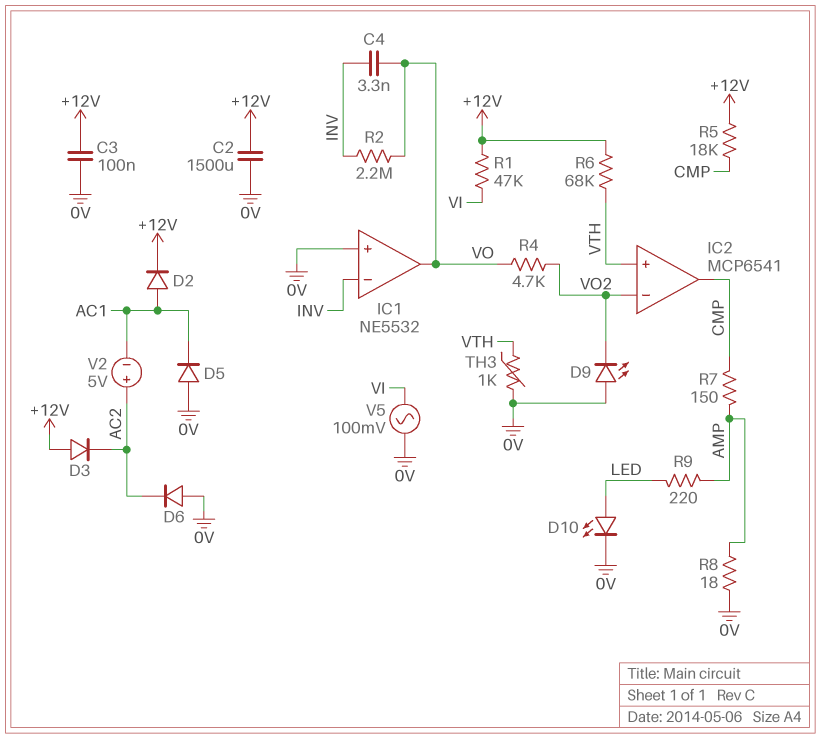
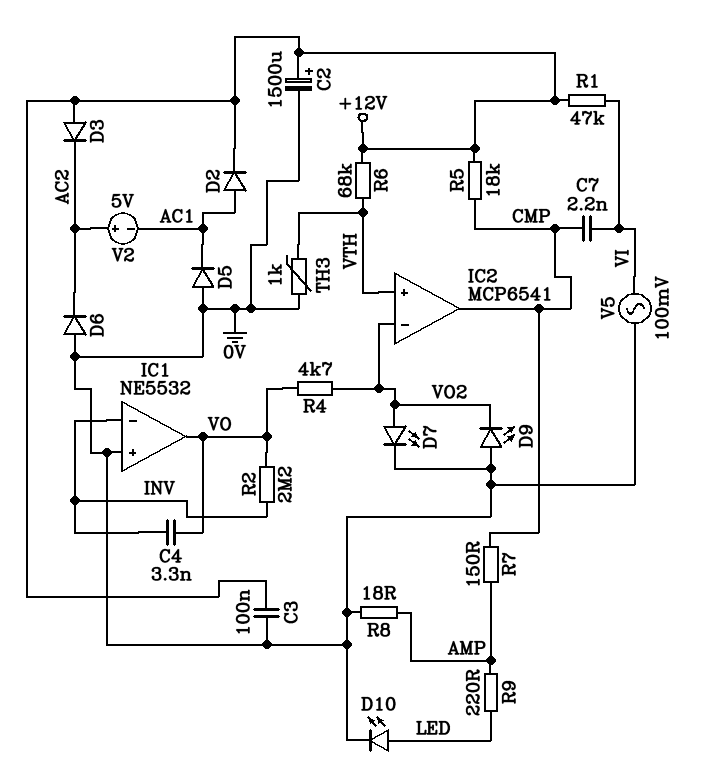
C2: 1500uF (+12V, 0V) -> 1500uF (plus +12V, minus 0V)
C7: none -> 2.2nF (CMP, VI)
D7: none -> LED (A VO2, K 0V)

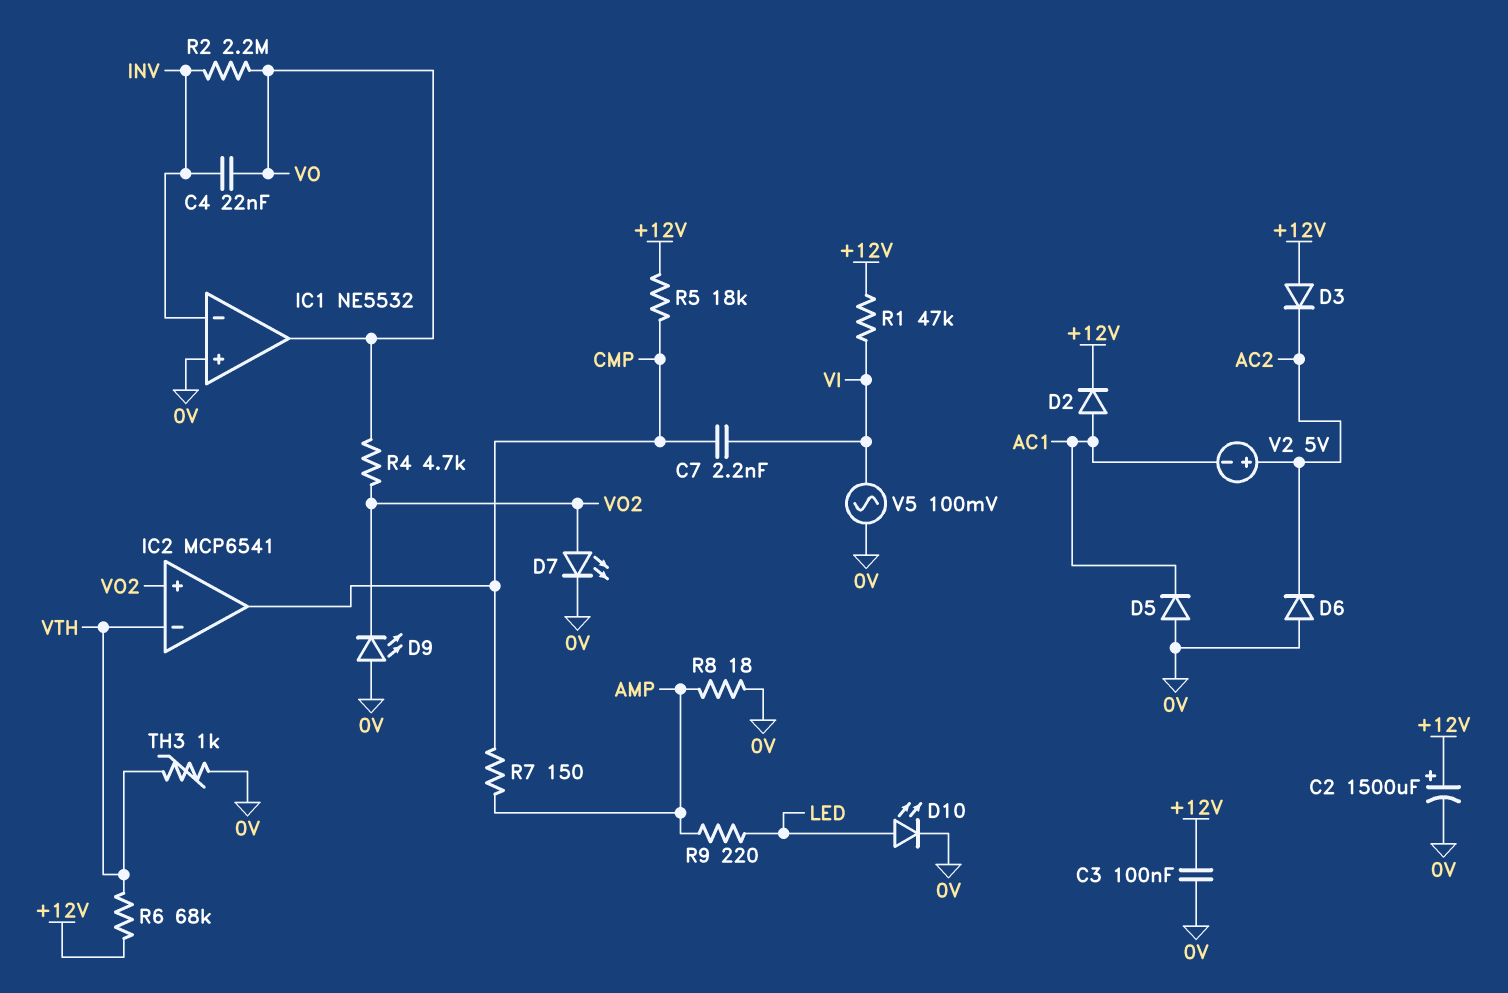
C4: 3.3nF (INV, VO) -> 22nF (INV, VO)
IC2 pin in+: VTH -> VO2
IC2 pin in-: VO2 -> VTH

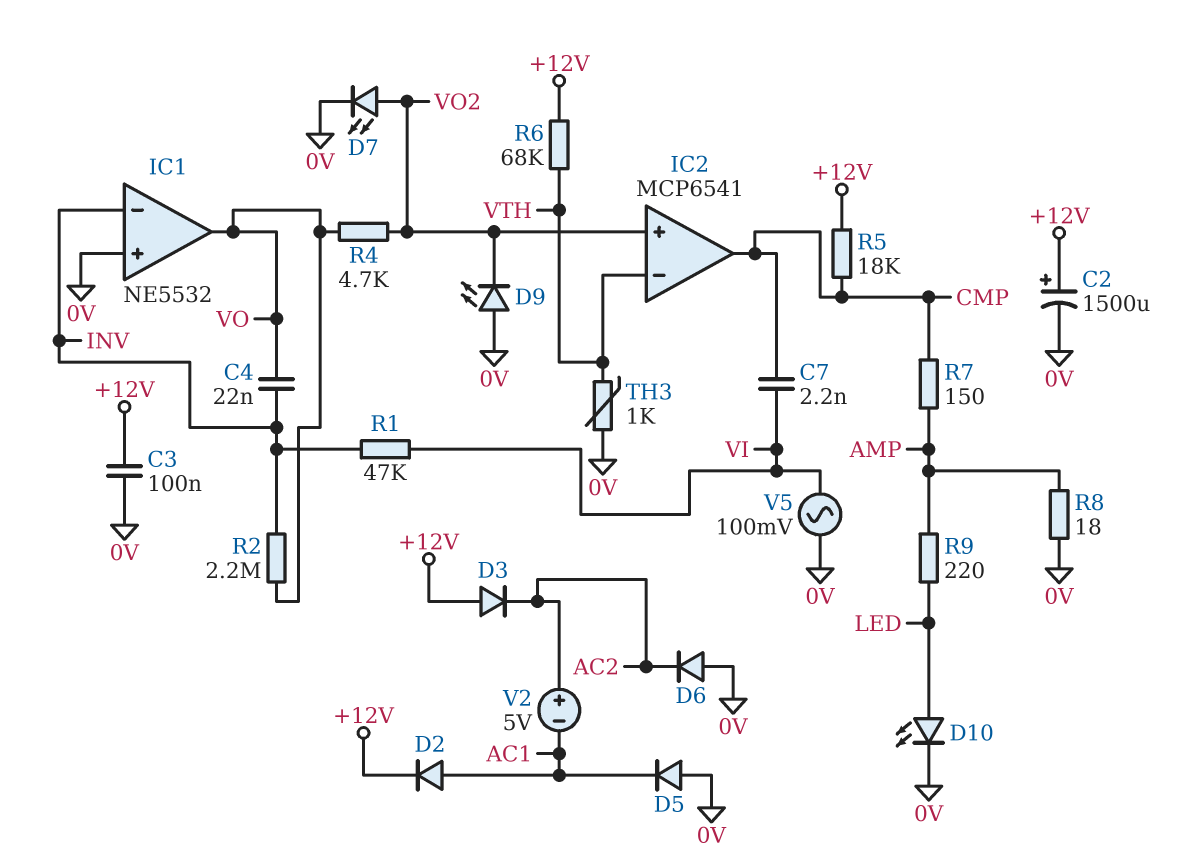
R1: 47k (+12V, VI) -> 47k (INV, VI)

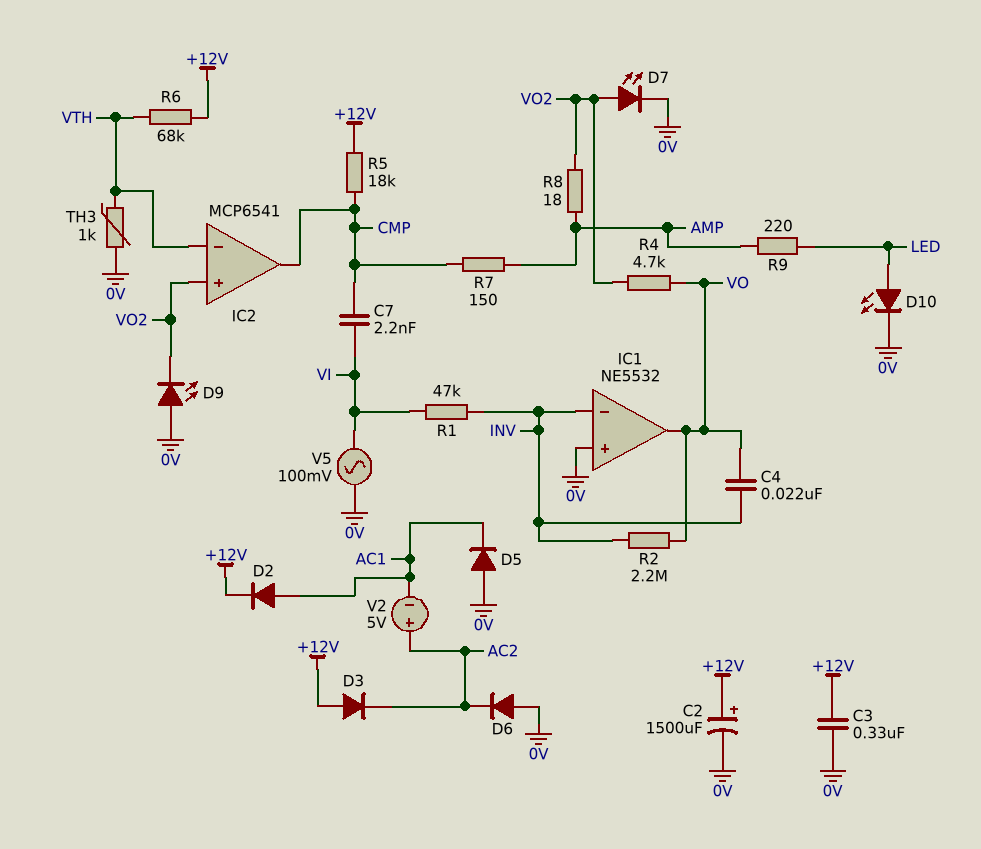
C3: 100nF (+12V, 0V) -> 330nF (+12V, 0V)
R8: 18 (0V, AMP) -> 18 (AMP, VO2)

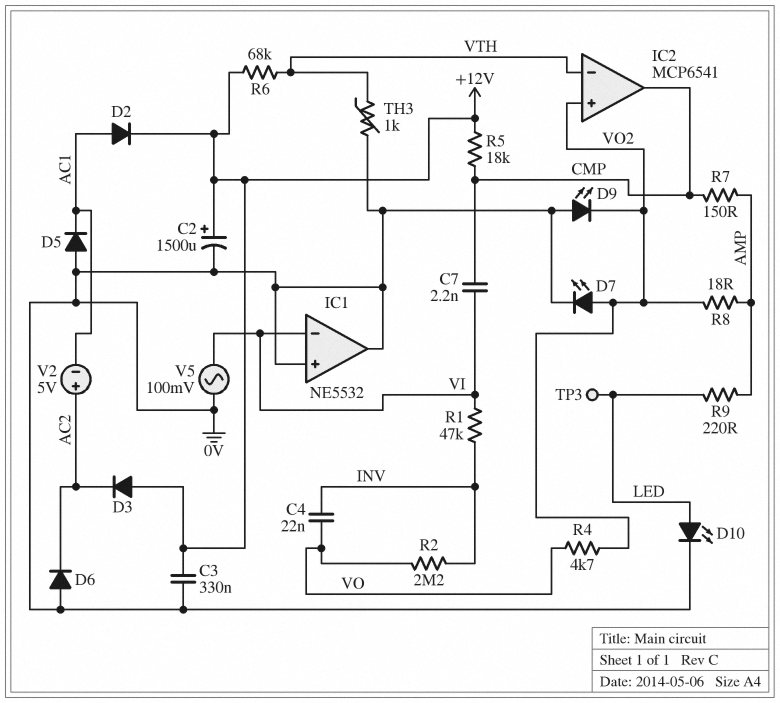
IC1 pin in-: INV -> VI
IC1 pin out: VO -> 0V
TP3: none -> test point (LED)

